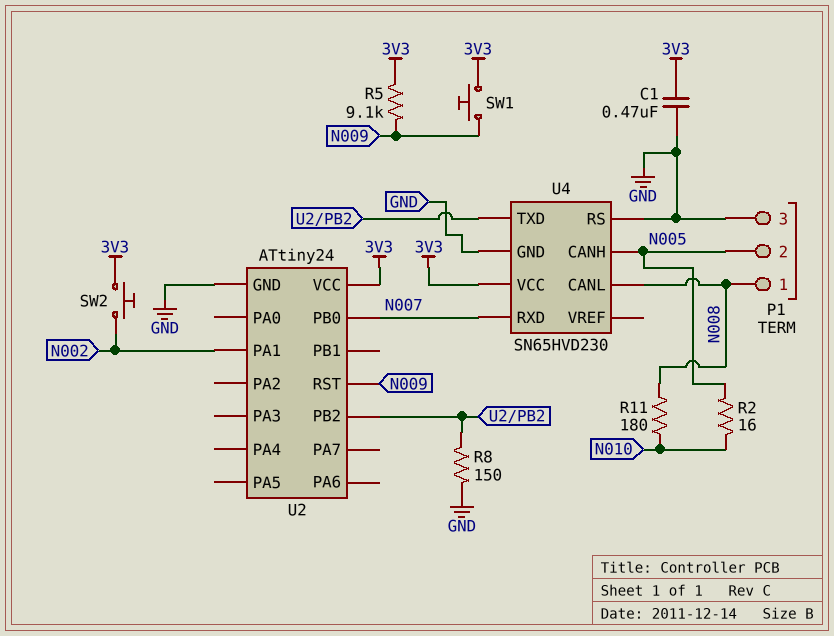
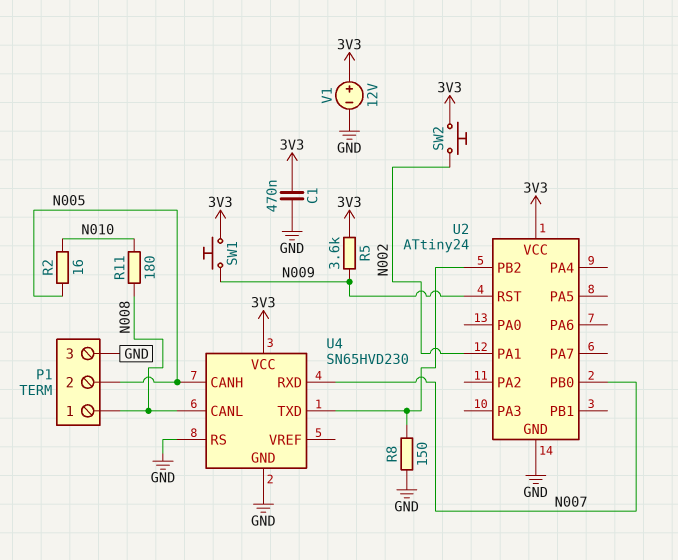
R5: 9.1k (3V3, N009) -> 3.6k (3V3, N009)
V1: none -> 12V (plus 3V3, minus GND)

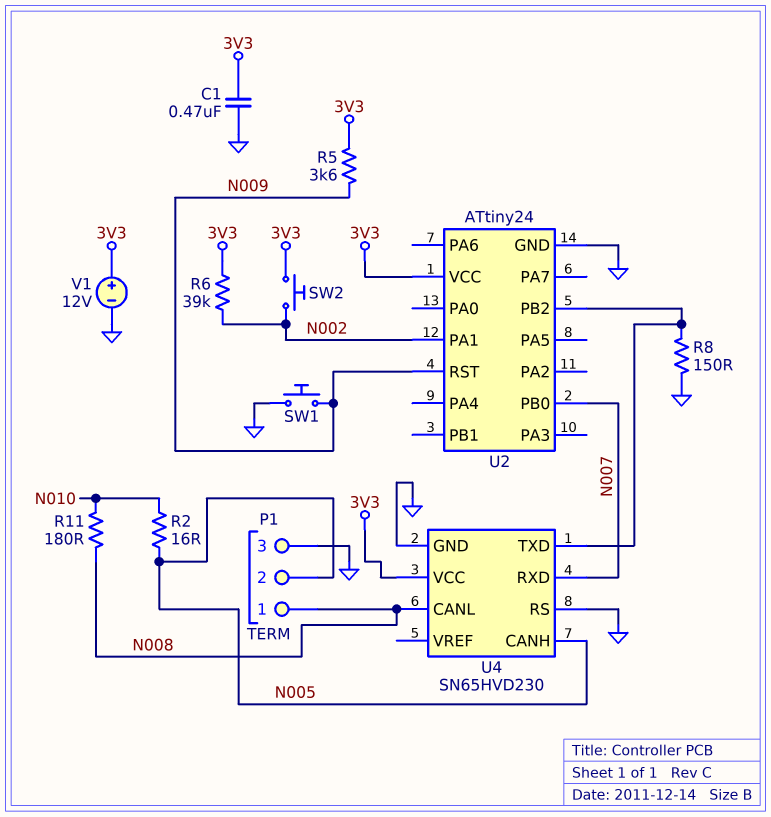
R6: none -> 39k (3V3, N002)
SW1: button (3V3, N009) -> button (GND, N009)

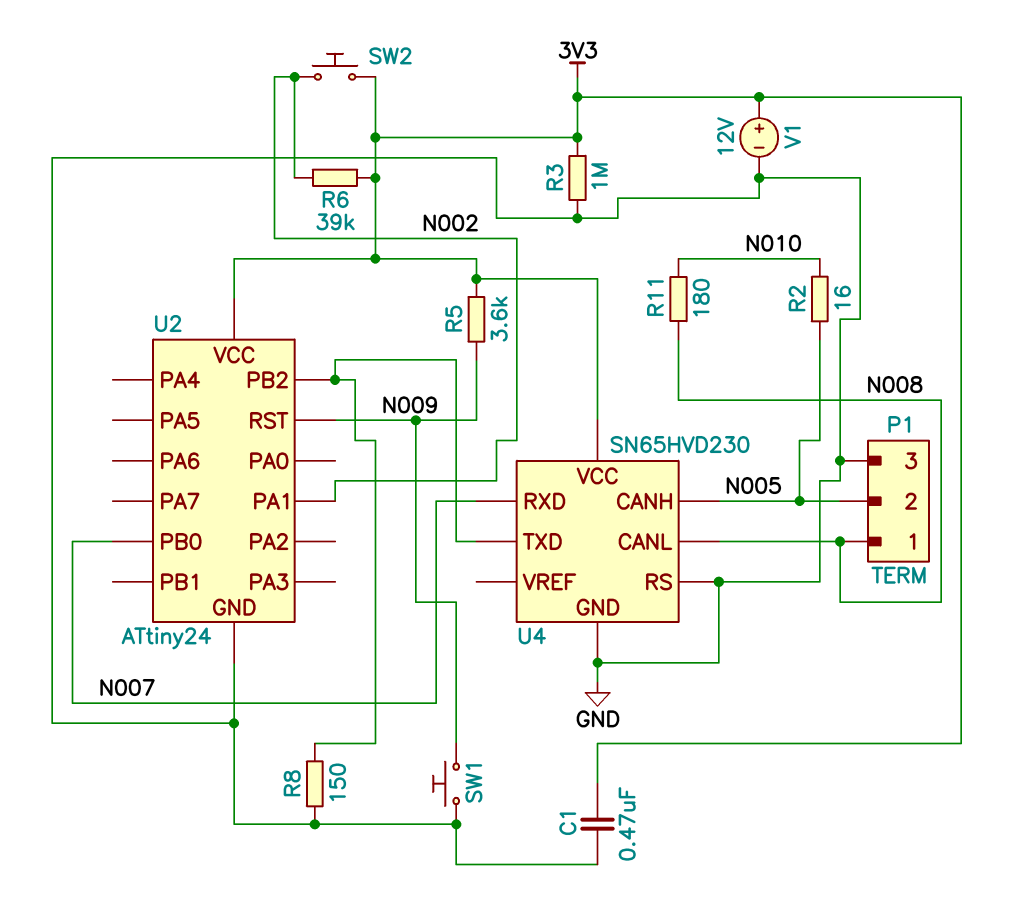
R3: none -> 1M (3V3, GND)

